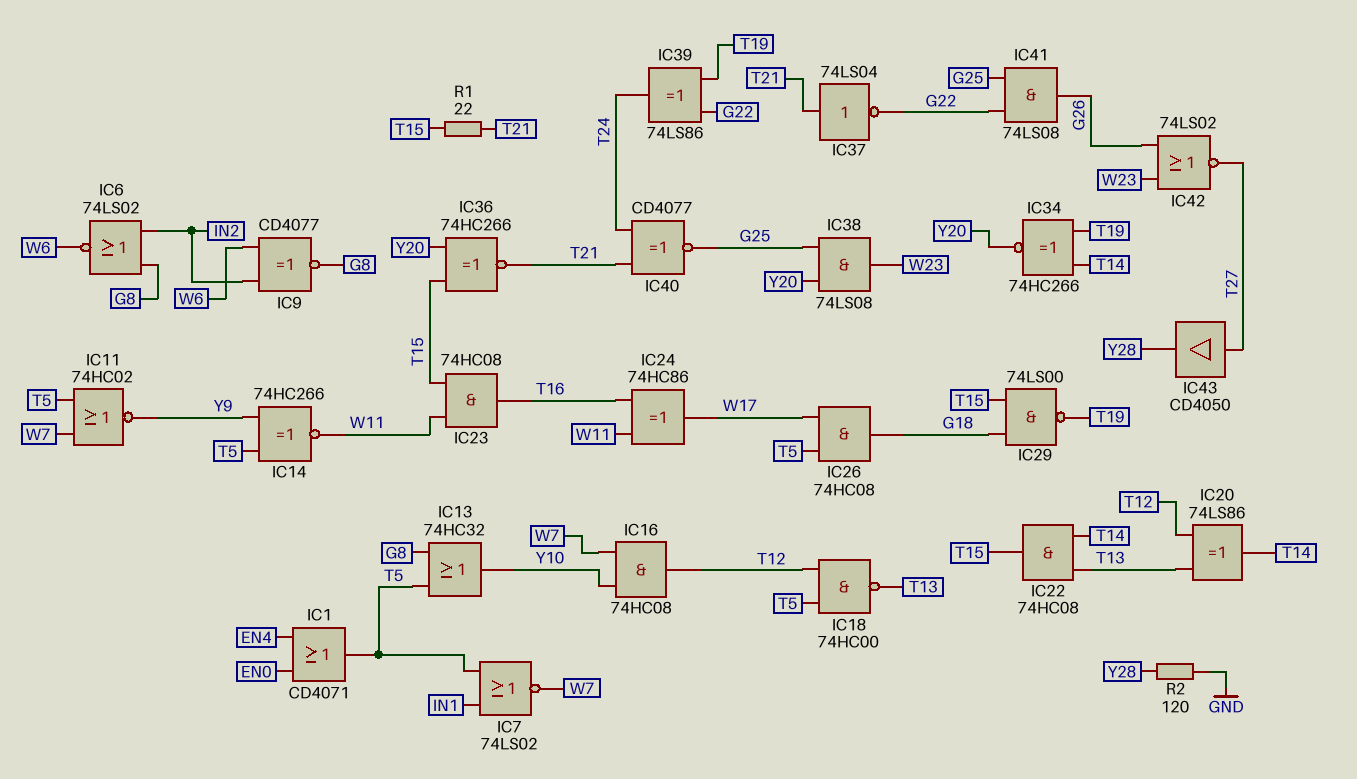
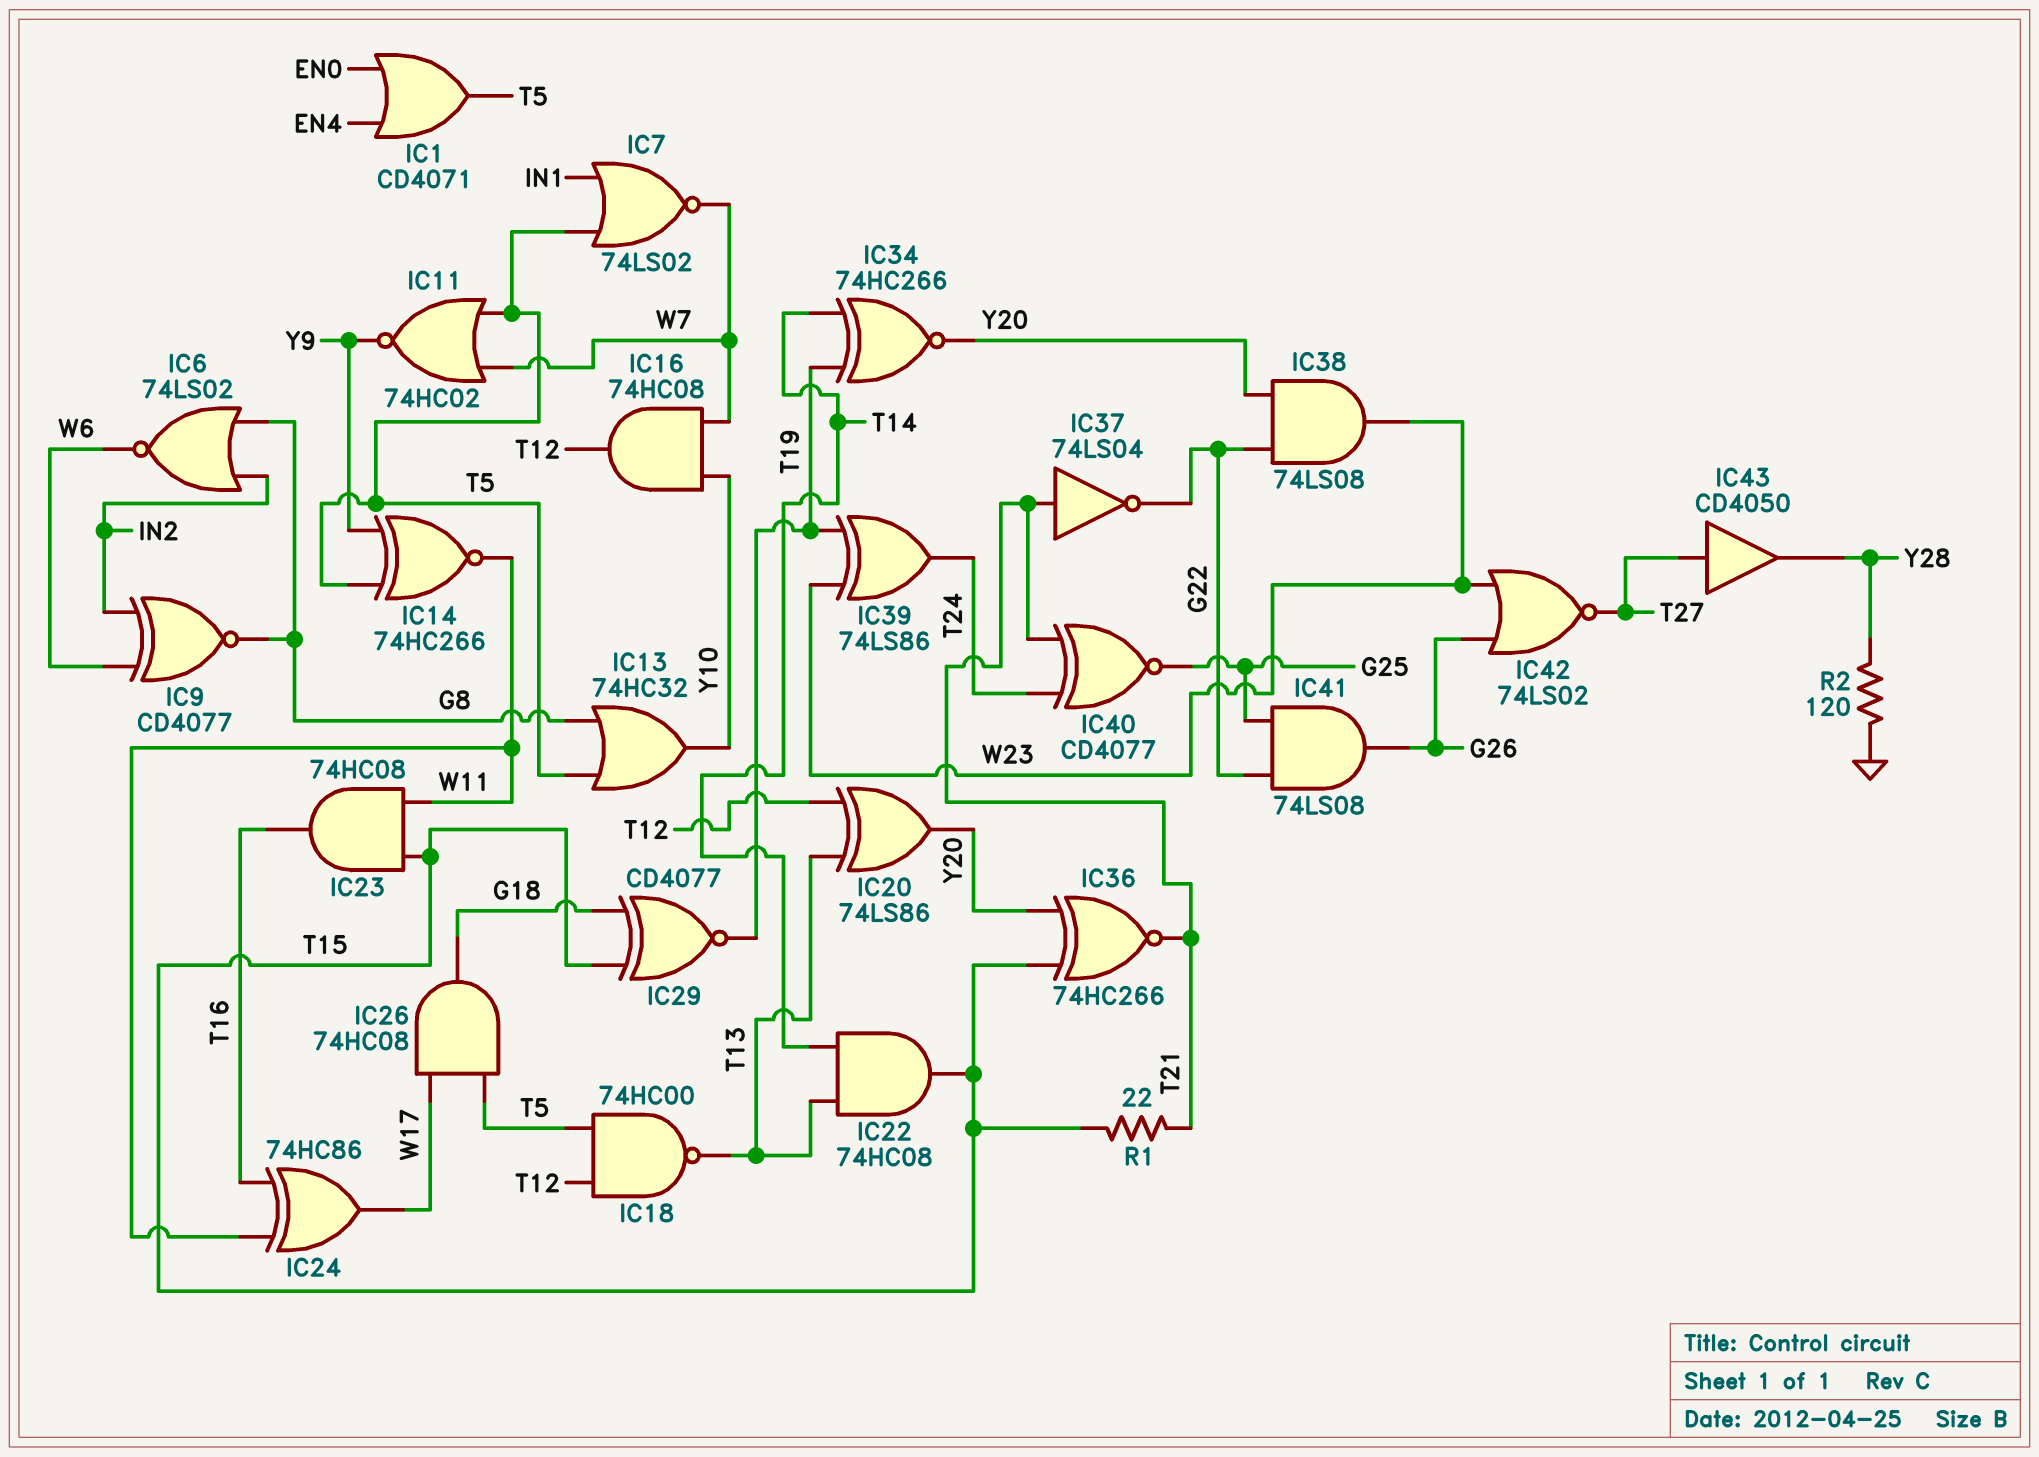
IC20: XOR 74LS86 (in T12, in T13, out T14) -> XOR 74LS86 (in T12, in T13, out Y20)
IC29: NAND 74LS00 (in G18, in T15, out T19) -> XNOR CD4077 (in G18, in T15, out T19)
IC38: AND 74LS08 (in G25, in Y20, out W23) -> AND 74LS08 (in G22, in Y20, out W23)
IC39: XOR 74LS86 (in G22, in T19, out T24) -> XOR 74LS86 (in T19, in W23, out T24)

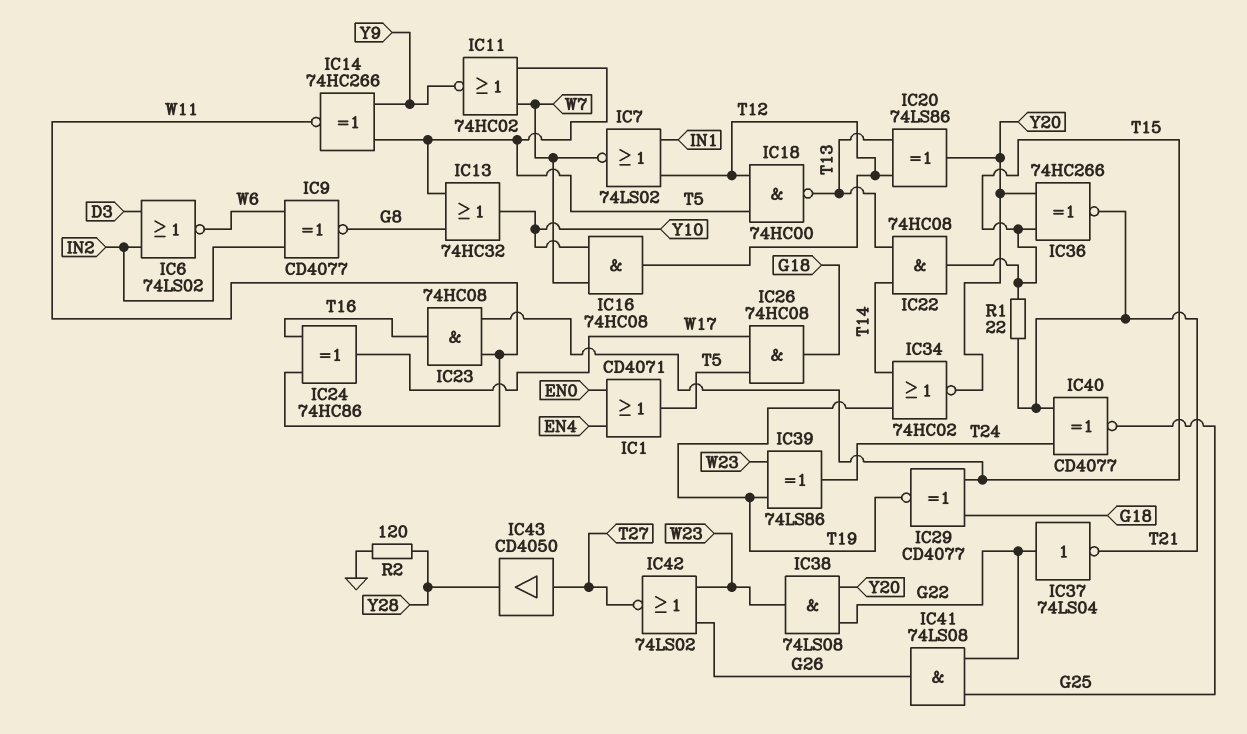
IC6: NOR 74LS02 (in G8, in IN2, out W6) -> NOR 74LS02 (in D3, in IN2, out W6)
IC7: NOR 74LS02 (in IN1, in T5, out W7) -> NOR 74LS02 (in IN1, in T12, out W7)
IC34: XNOR 74HC266 (in T14, in T19, out Y20) -> NOR 74HC02 (in T14, in T19, out Y20)
IC37: NOT 74LS04 (in T21, out G22) -> NOT 74LS04 (in G22, out T21)

